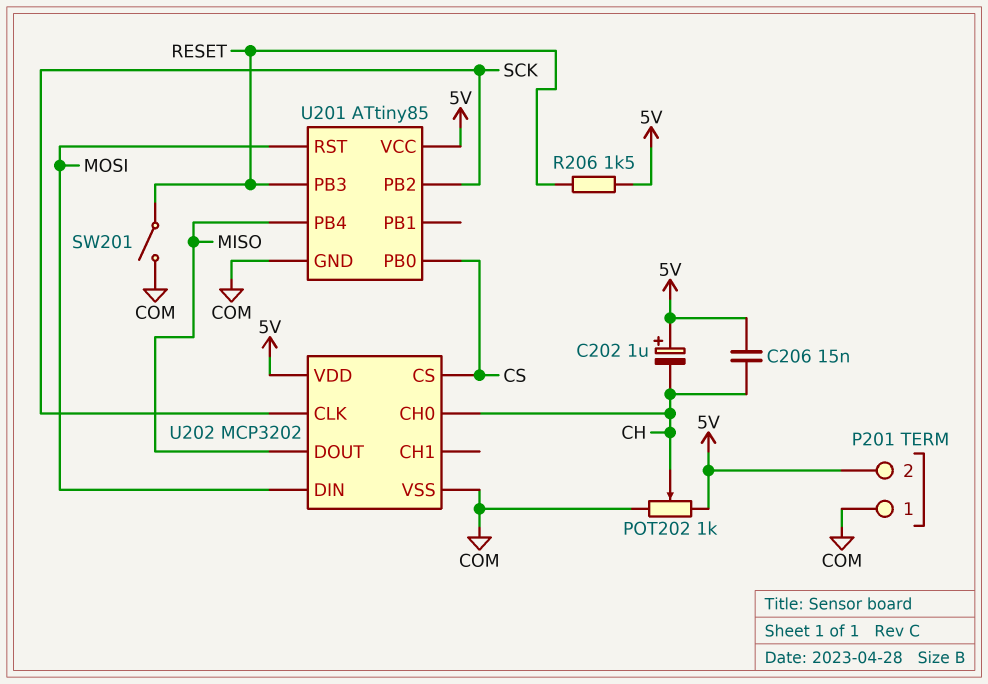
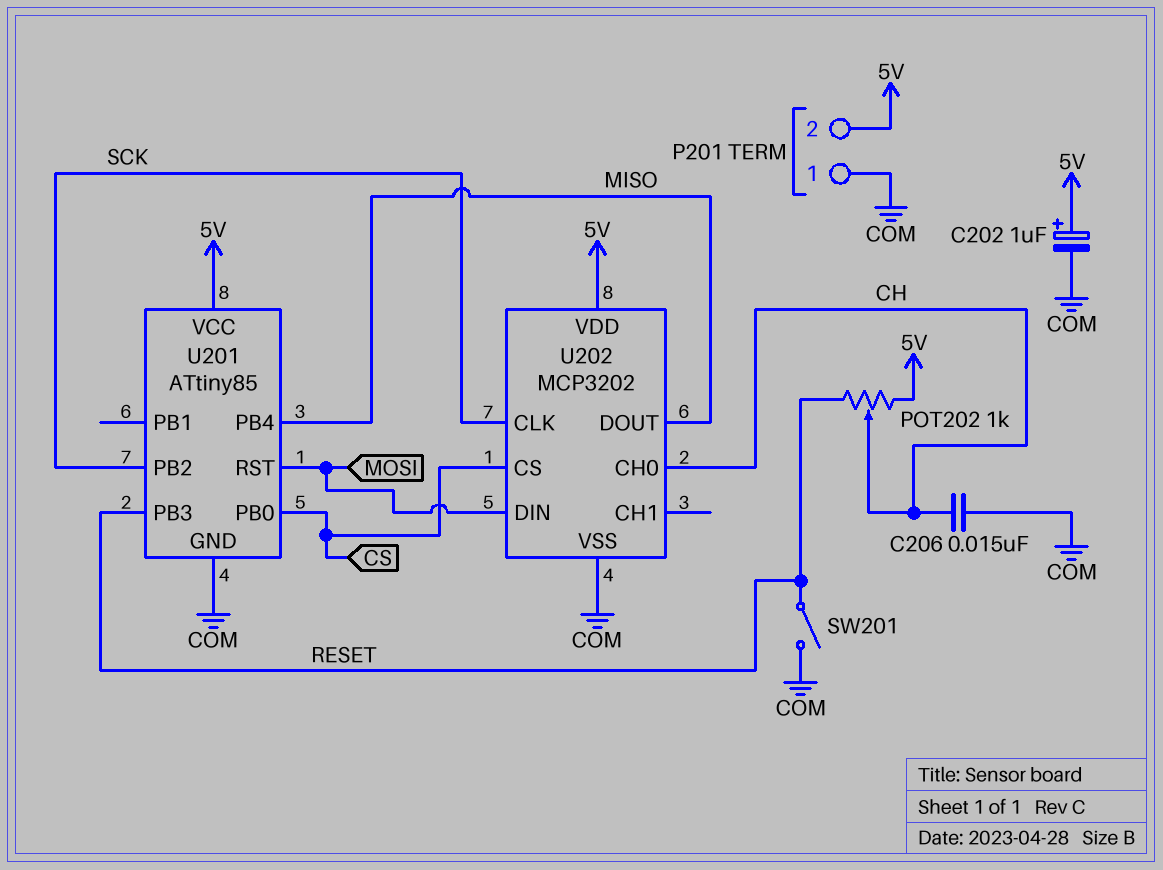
C202: 1uF (plus 5V, minus CH) -> 1uF (plus 5V, minus COM)
C206: 15nF (5V, CH) -> 15nF (CH, COM)
POT202: 1k (5V, COM, wiper CH) -> 1k (5V, RESET, wiper CH)
R206: 1.5k (5V, RESET) -> none

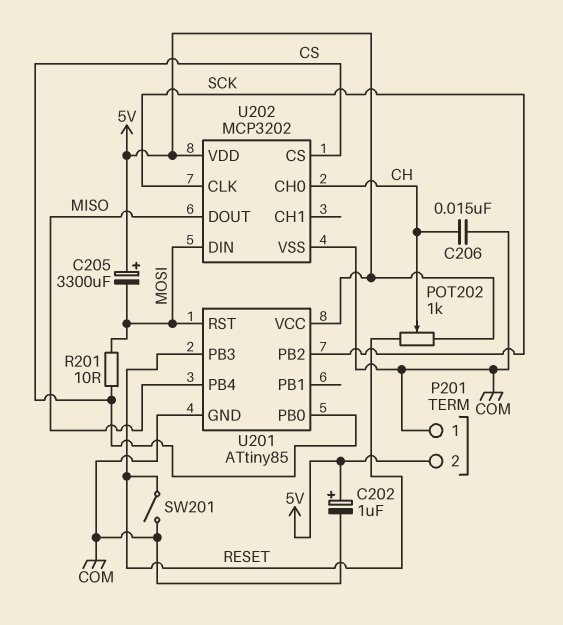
C205: none -> 3300uF (plus 5V, minus MOSI)
R201: none -> 10 (CS, MOSI)

